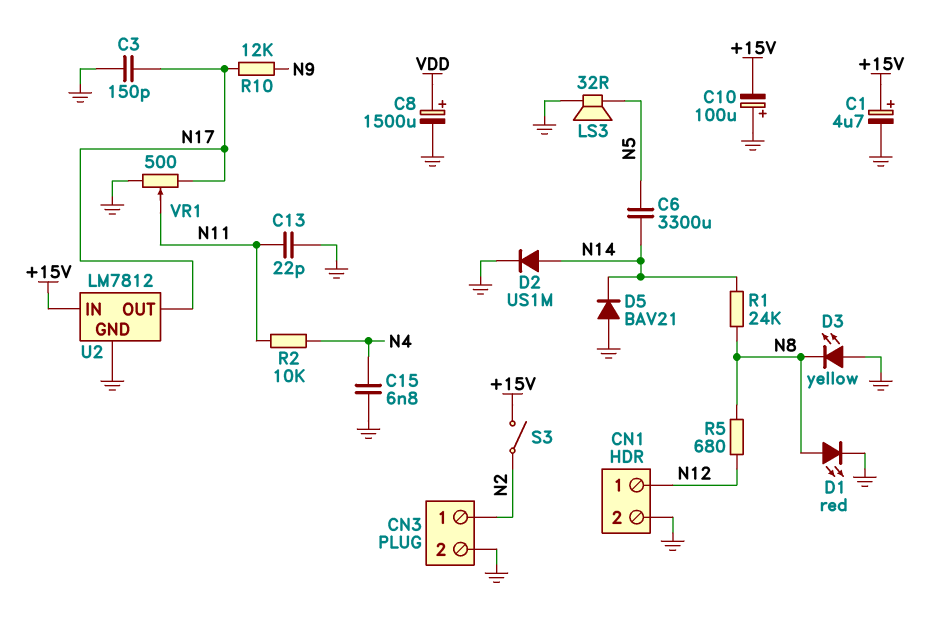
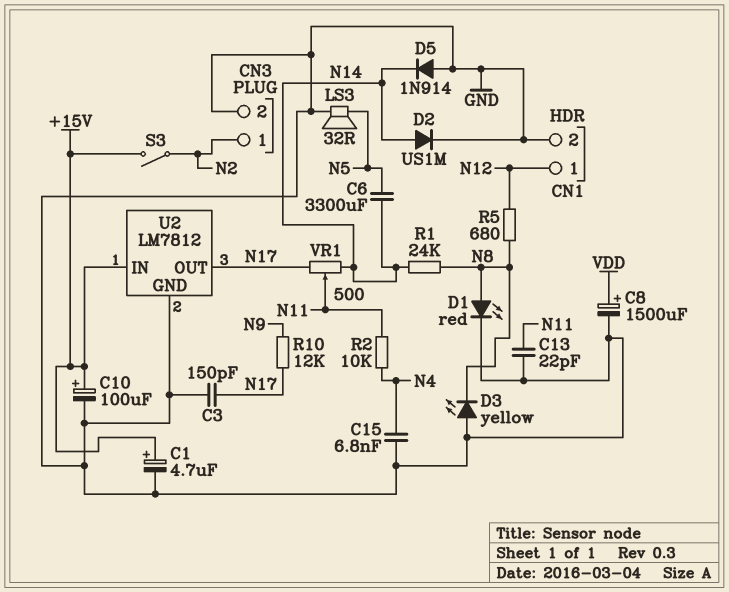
C10: 100uF (plus GND, minus +15V) -> 100uF (plus +15V, minus GND)
D5: diode BAV21 (A GND, K N14) -> diode 1N914 (A GND, K N14)
VR1: 500 (GND, N17, wiper N11) -> 500 (N14, N17, wiper N11)

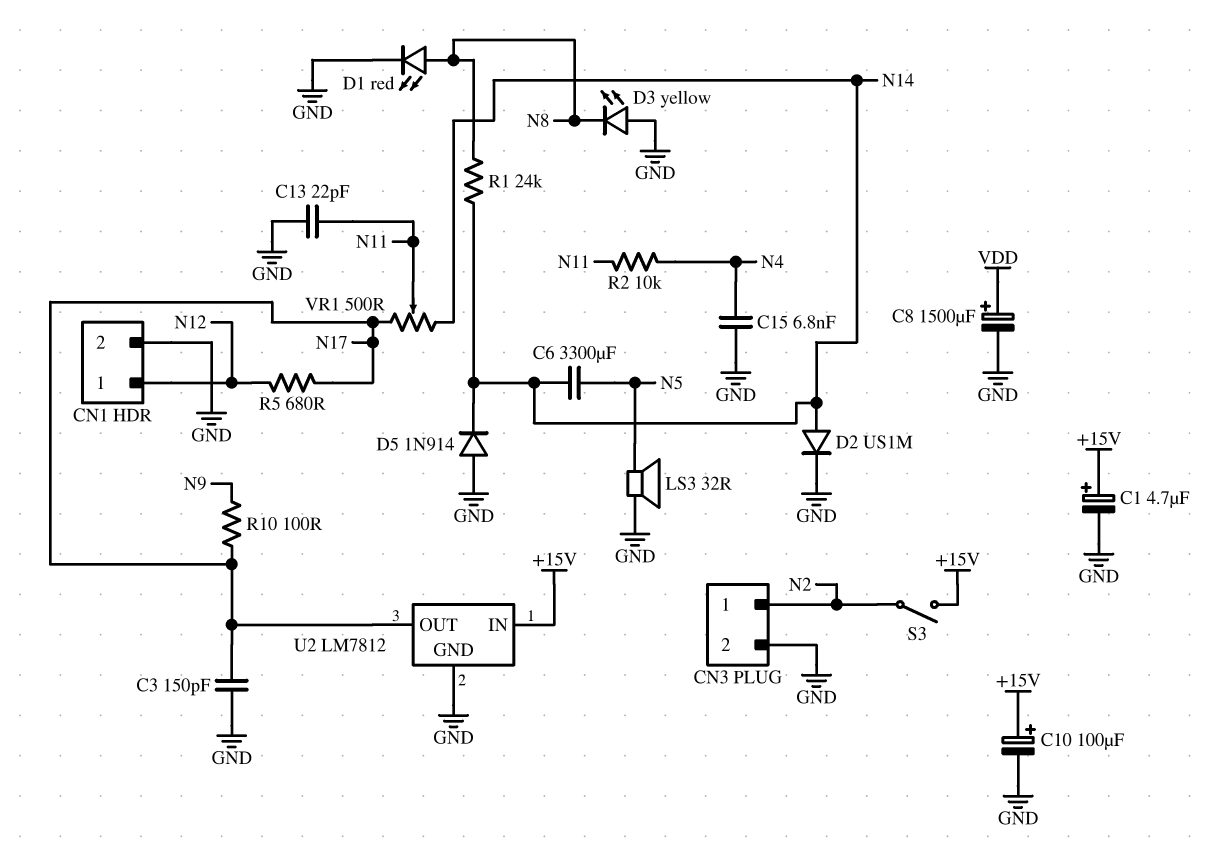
R5: 680 (N8, N12) -> 680 (N12, N17)
R10: 12k (N9, N17) -> 100 (N9, N17)

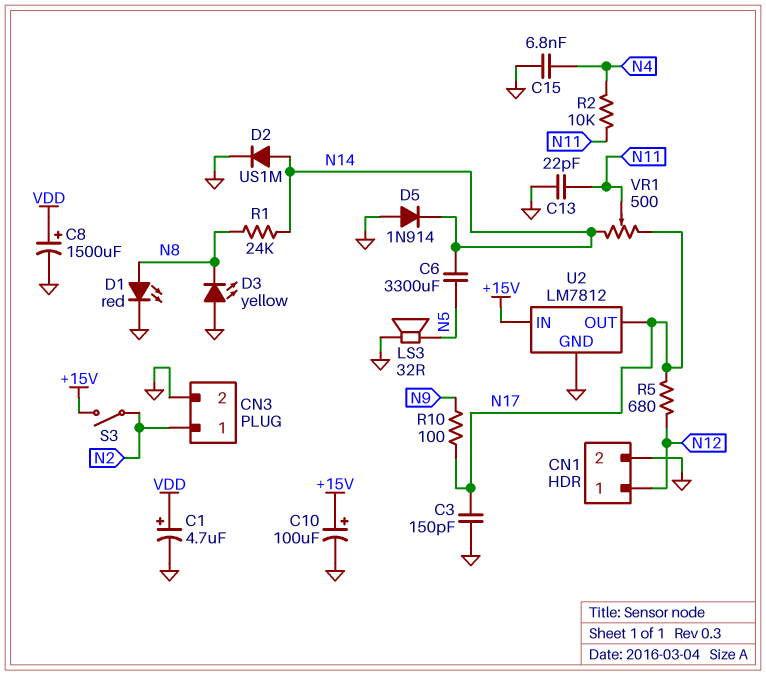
C1: 4.7uF (plus +15V, minus GND) -> 4.7uF (plus VDD, minus GND)

